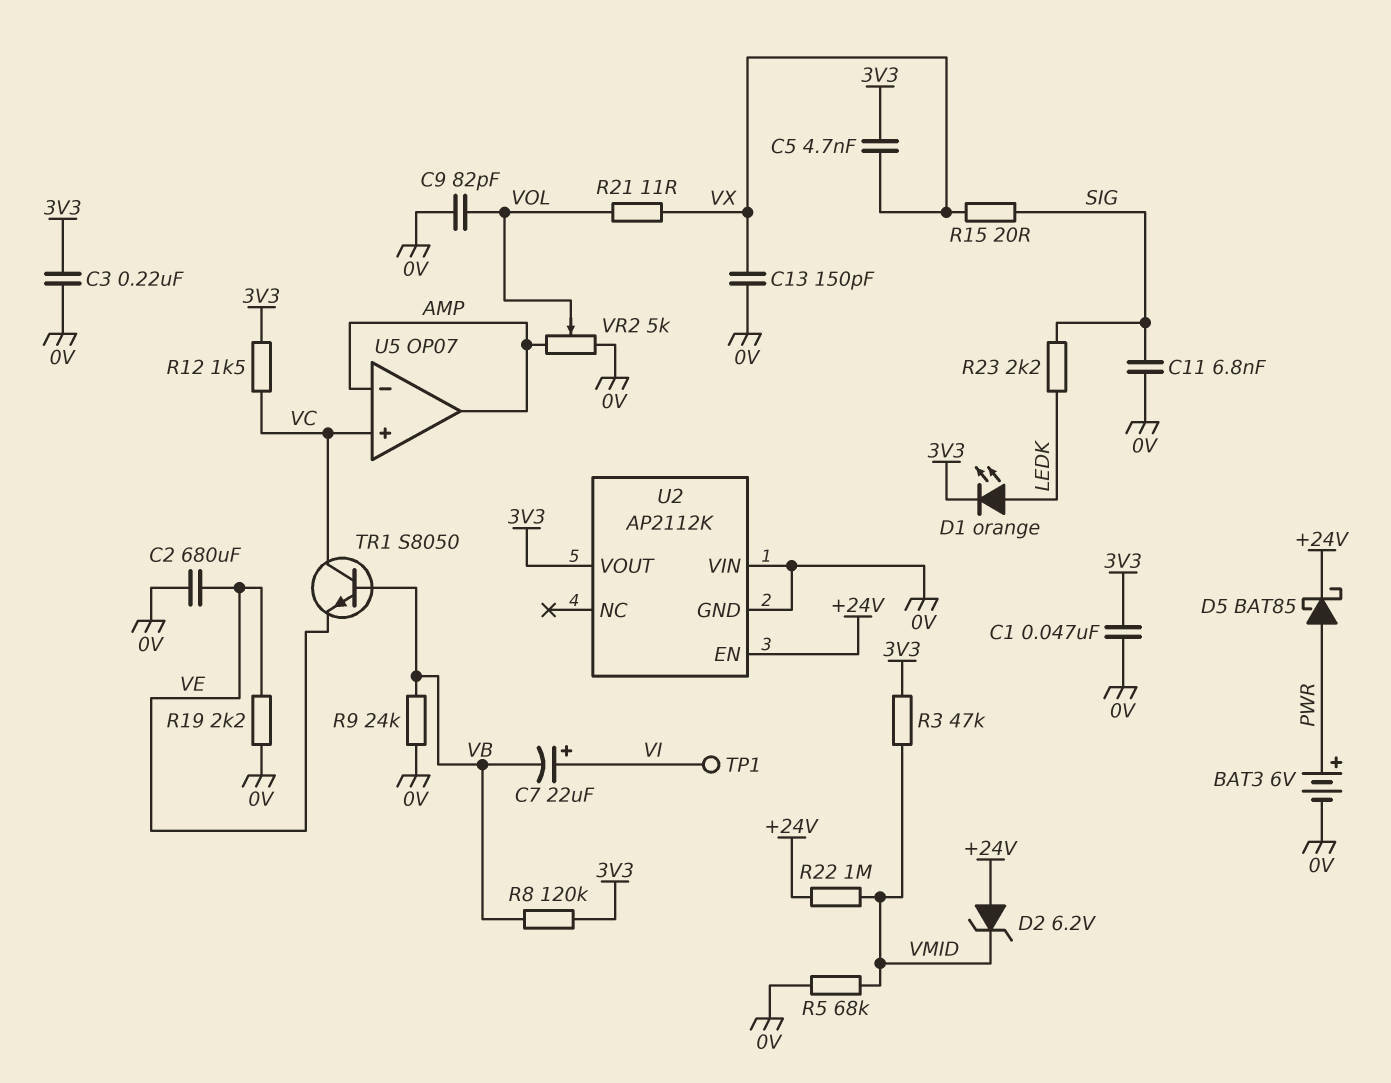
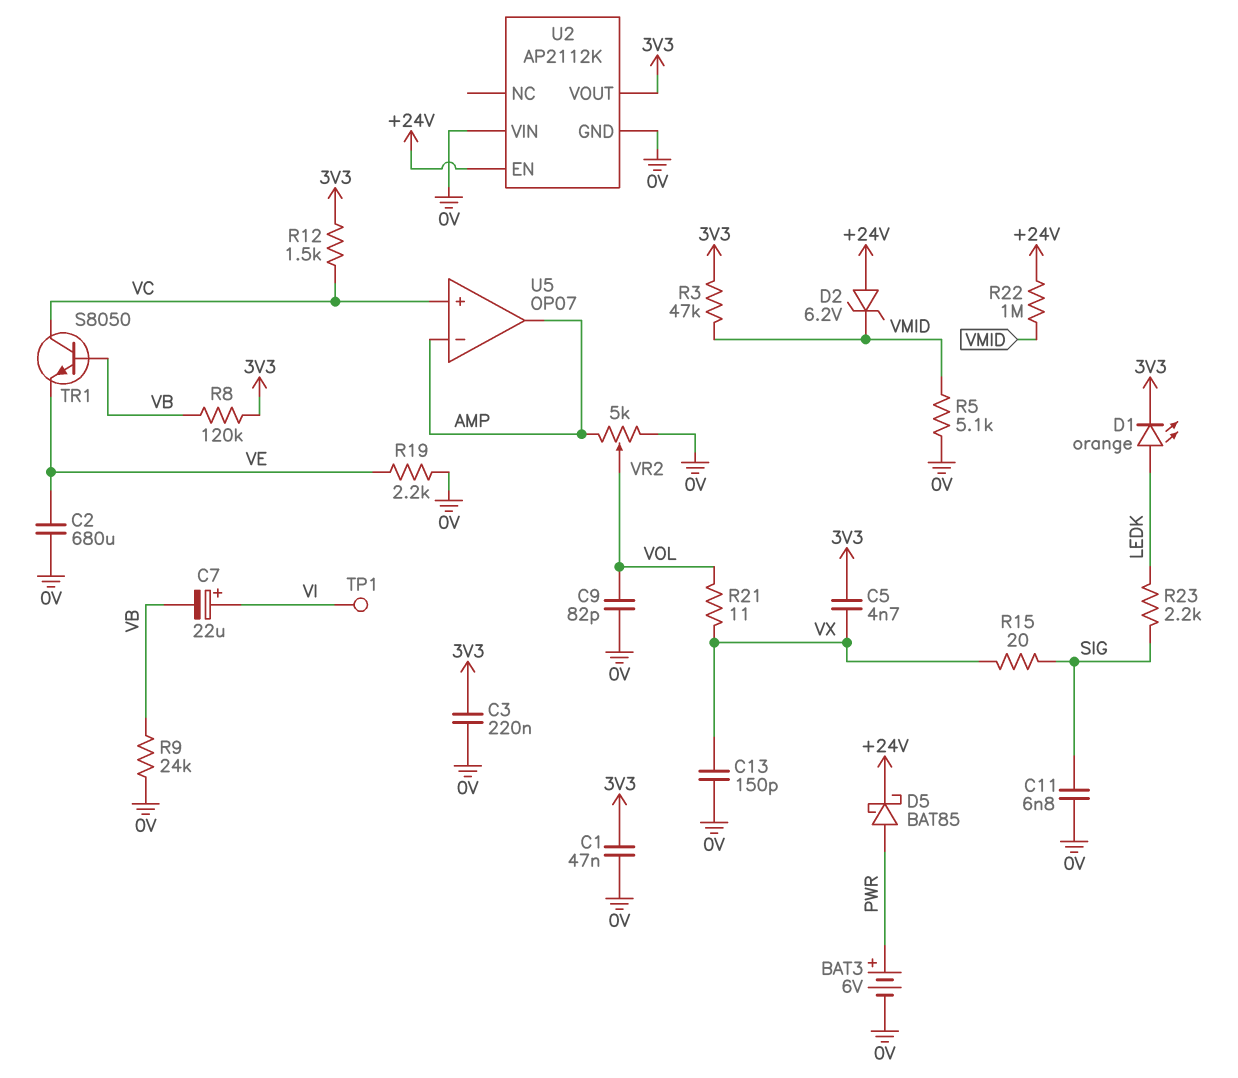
R5: 68k (0V, VMID) -> 5.1k (0V, VMID)

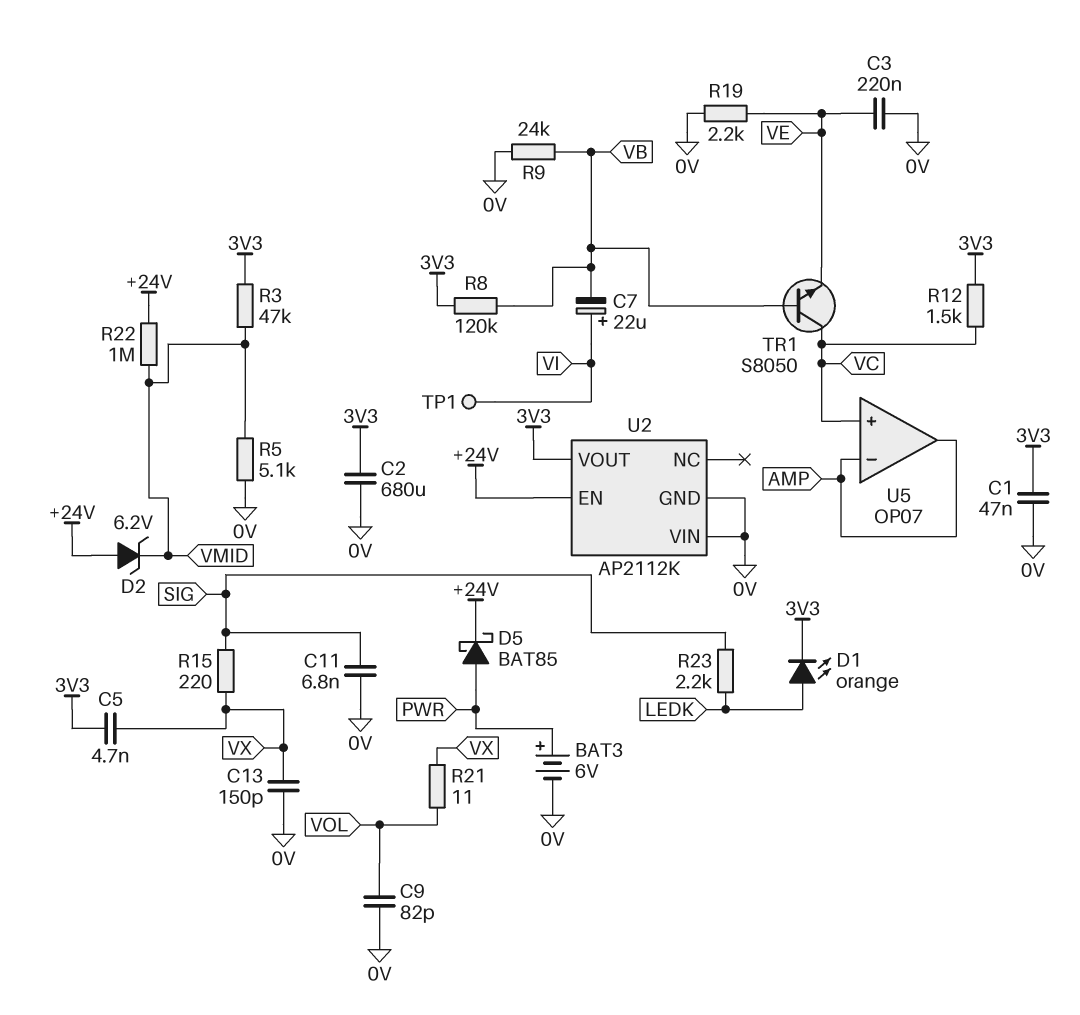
C2: 680uF (0V, VE) -> 680uF (0V, 3V3)
C3: 220nF (0V, 3V3) -> 220nF (0V, VE)
R15: 20 (SIG, VX) -> 220 (SIG, VX)
VR2: 5k (0V, AMP, wiper VOL) -> none

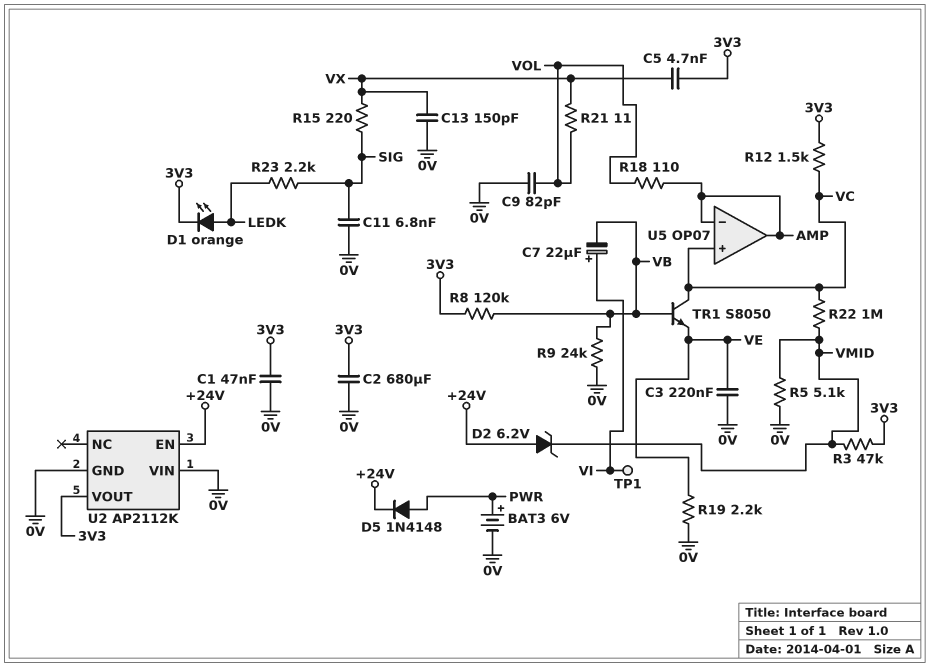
D5: schottky BAT85 (A PWR, K +24V) -> diode 1N4148 (A PWR, K +24V)
R18: none -> 110 (AMP, VOL)
R22: 1M (+24V, VMID) -> 1M (VC, VMID)

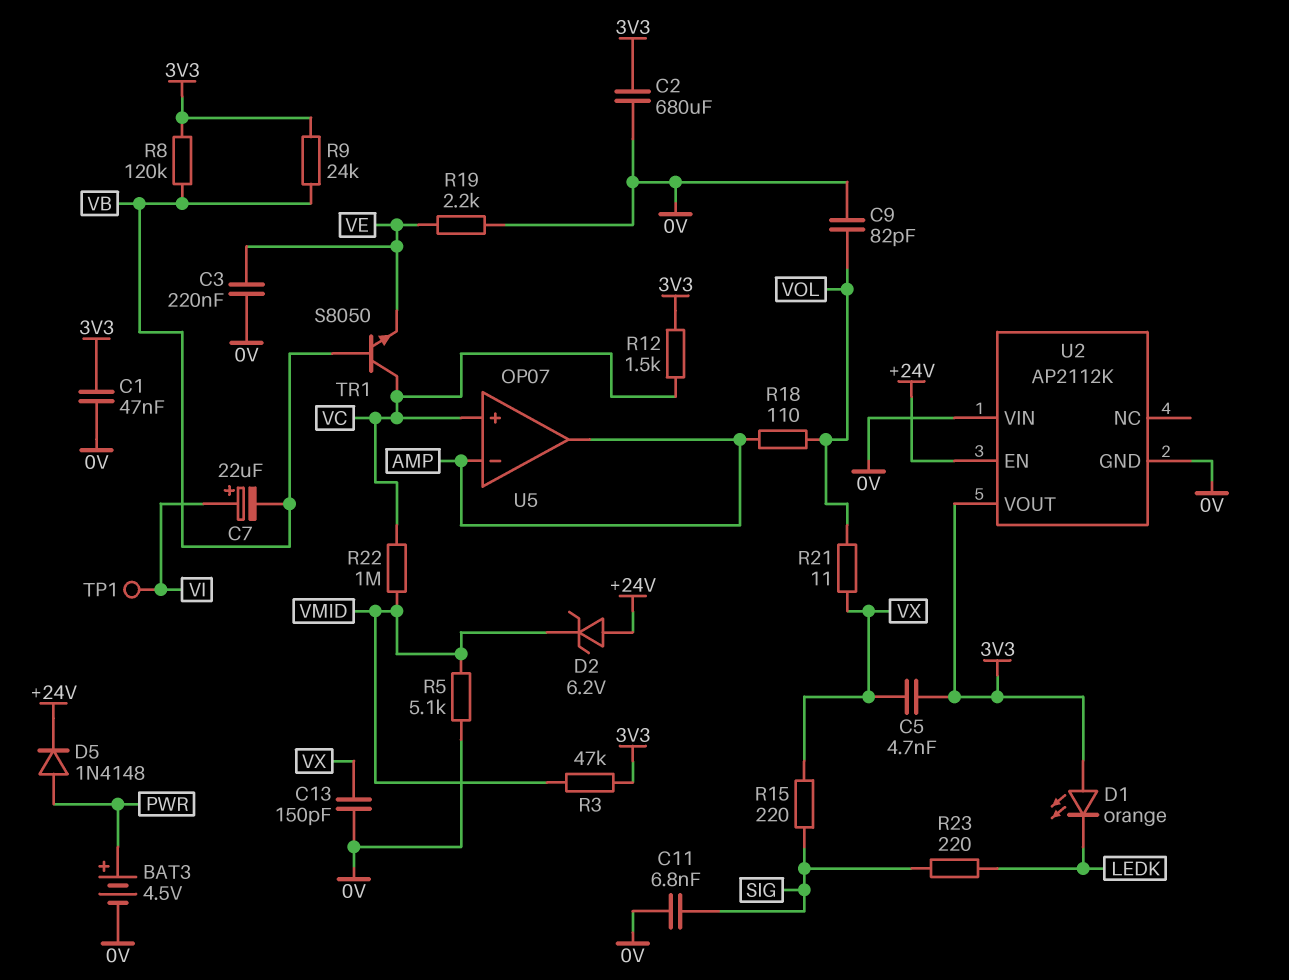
BAT3: 6V (plus PWR, minus 0V) -> 4.5V (plus PWR, minus 0V)
D1: LED orange (A LEDK, K 3V3) -> LED orange (A 3V3, K LEDK)
R9: 24k (0V, VB) -> 24k (3V3, VB)
R23: 2.2k (LEDK, SIG) -> 220 (LEDK, SIG)

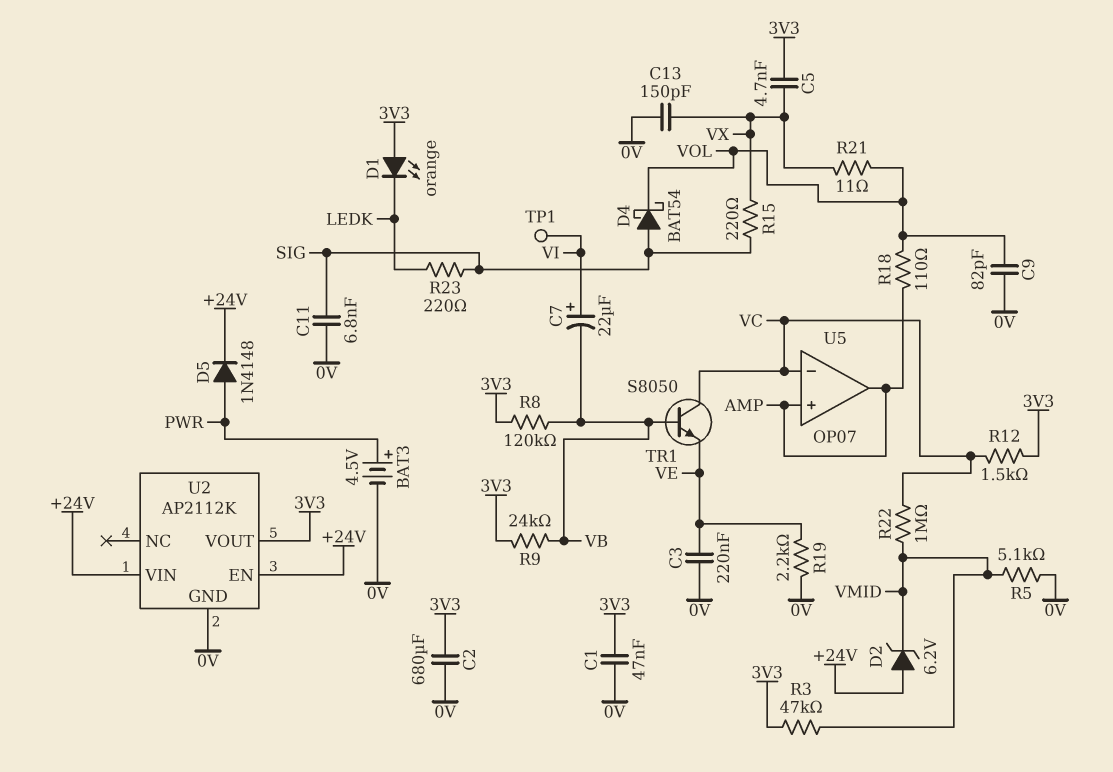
D4: none -> schottky BAT54 (A SIG, K VOL)
U2 pin VIN: 0V -> +24V
U5 pin in+: VC -> AMP
U5 pin in-: AMP -> VC

